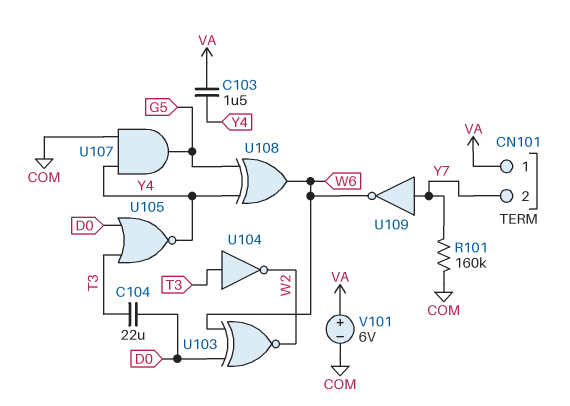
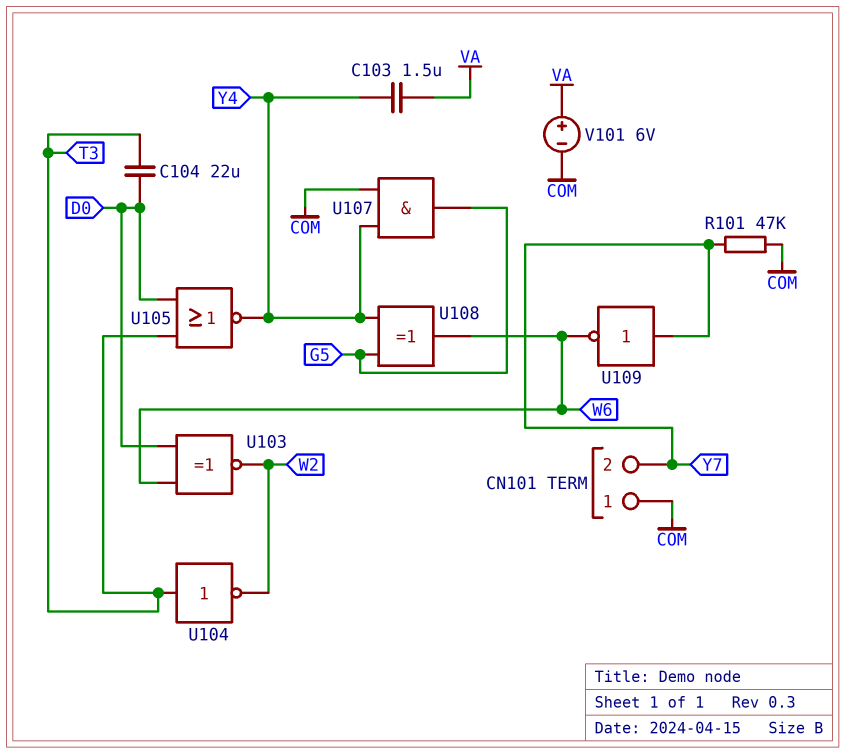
CN101 pin 1: VA -> COM
R101: 160k (COM, Y7) -> 47k (COM, Y7)

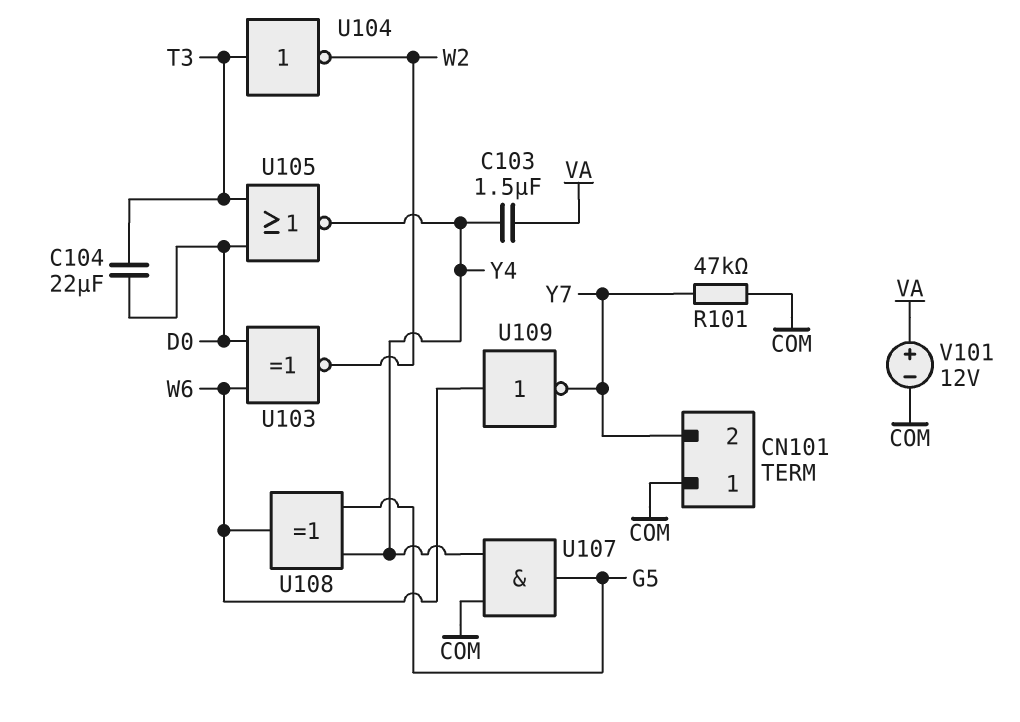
U109: NOT (in Y7, out W6) -> NOT (in W6, out Y7)
V101: 6V (plus VA, minus COM) -> 12V (plus VA, minus COM)

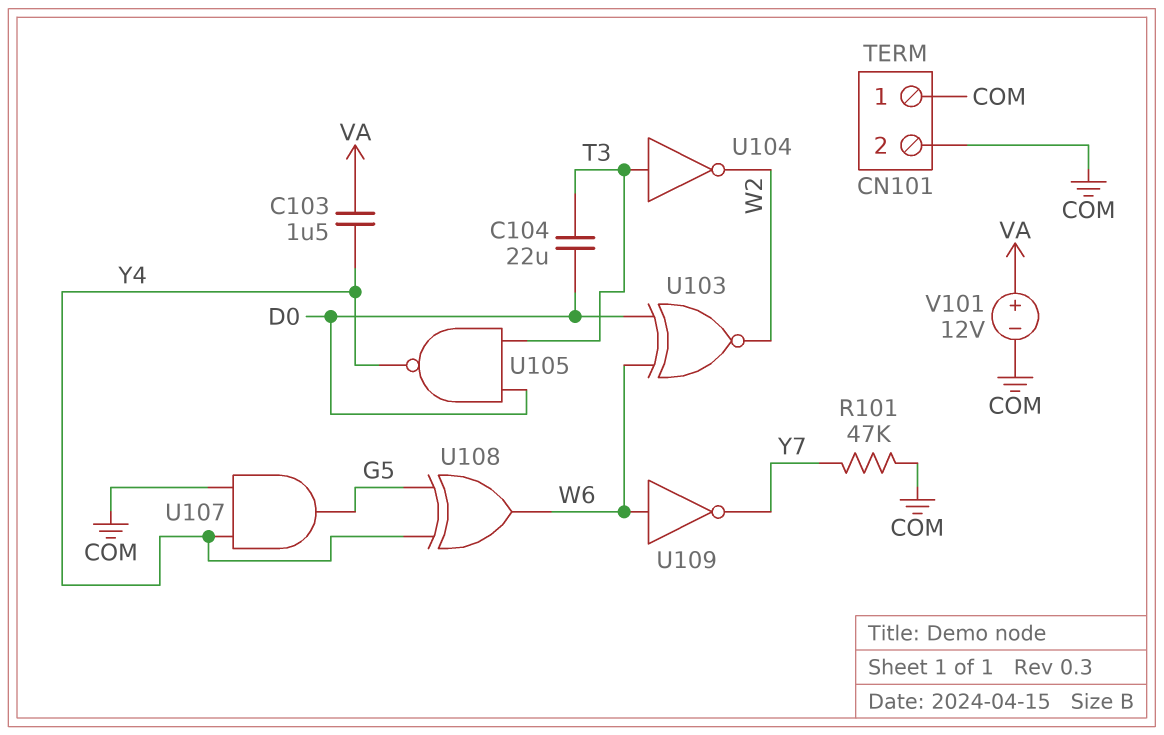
CN101 pin 2: Y7 -> COM
U105: NOR (in D0, in T3, out Y4) -> NAND (in D0, in T3, out Y4)

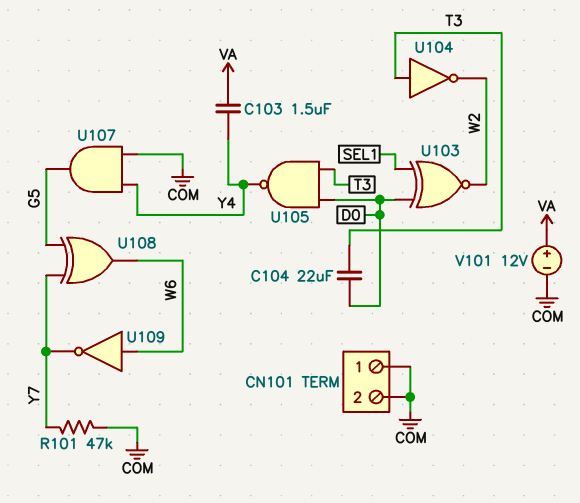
U103: XNOR (in D0, in W6, out W2) -> XNOR (in D0, in SEL1, out W2)
U108: XOR (in G5, in Y4, out W6) -> XOR (in G5, in Y7, out W6)

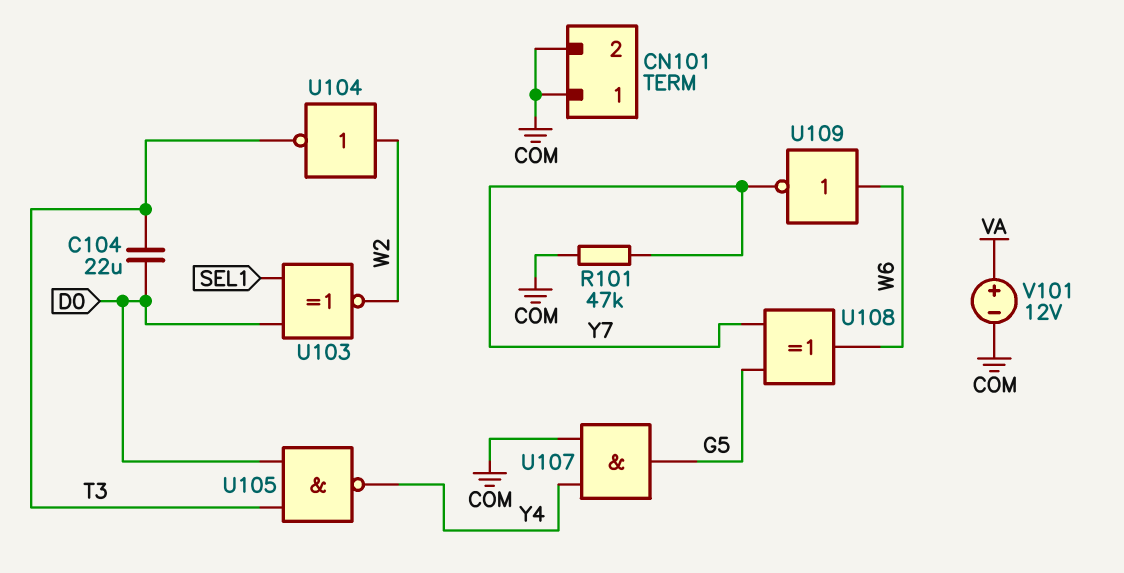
C103: 1.5uF (VA, Y4) -> none
U104: NOT (in T3, out W2) -> NOT (in W2, out T3)

